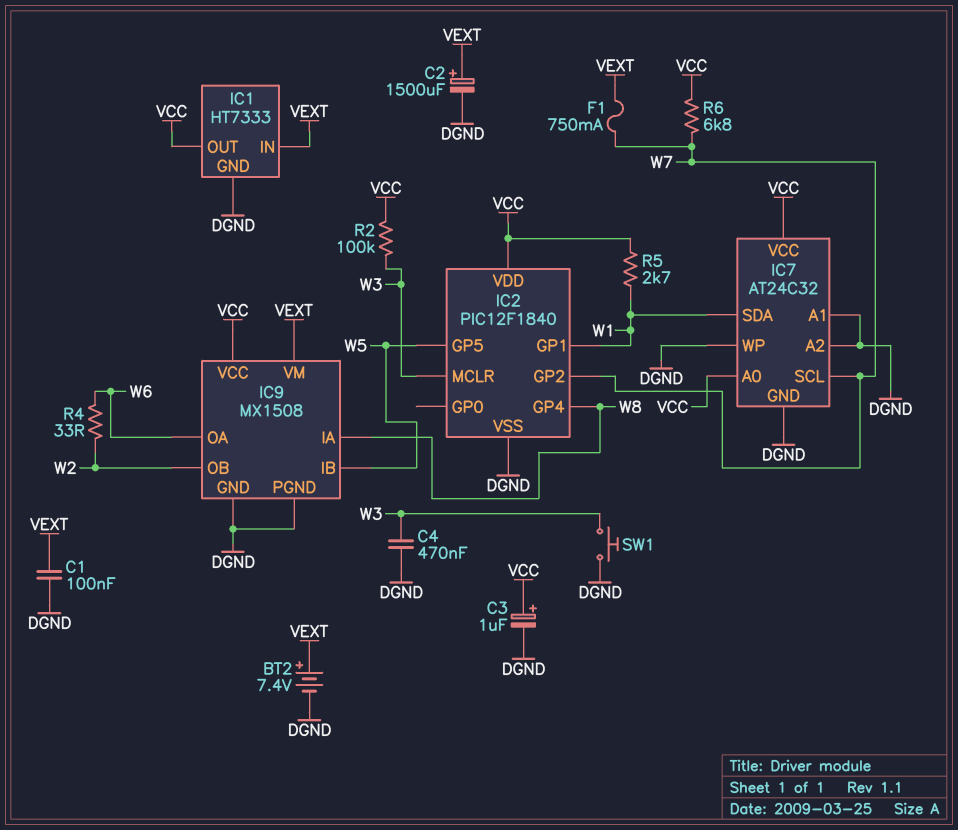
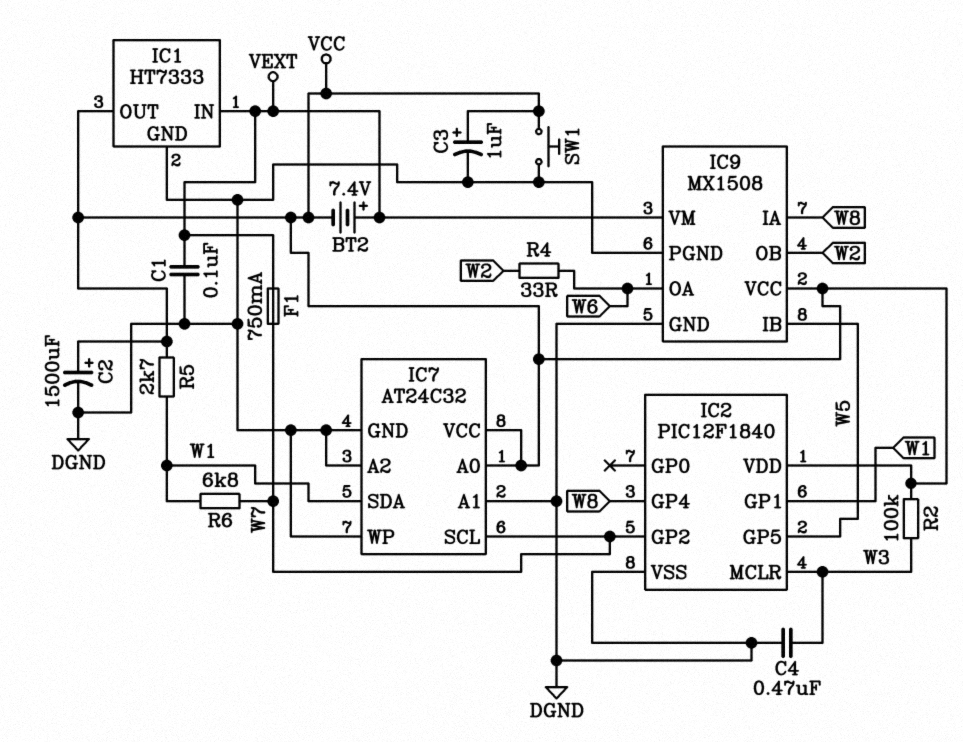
BT2: 7.4V (plus VEXT, minus DGND) -> 7.4V (plus VEXT, minus VCC)
C2: 1500uF (plus VEXT, minus DGND) -> 1500uF (plus VCC, minus DGND)
R6: 6.8k (VCC, W7) -> 6.8k (W1, W7)
SW1: button (DGND, W3) -> button (DGND, VCC)

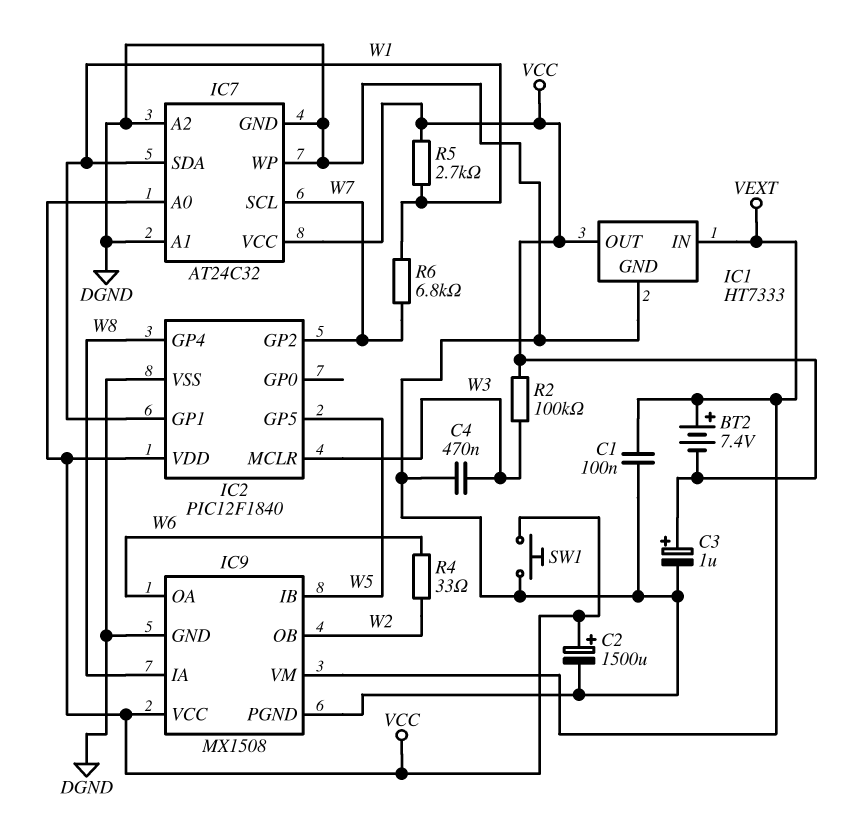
F1: 750mA (VEXT, W7) -> none

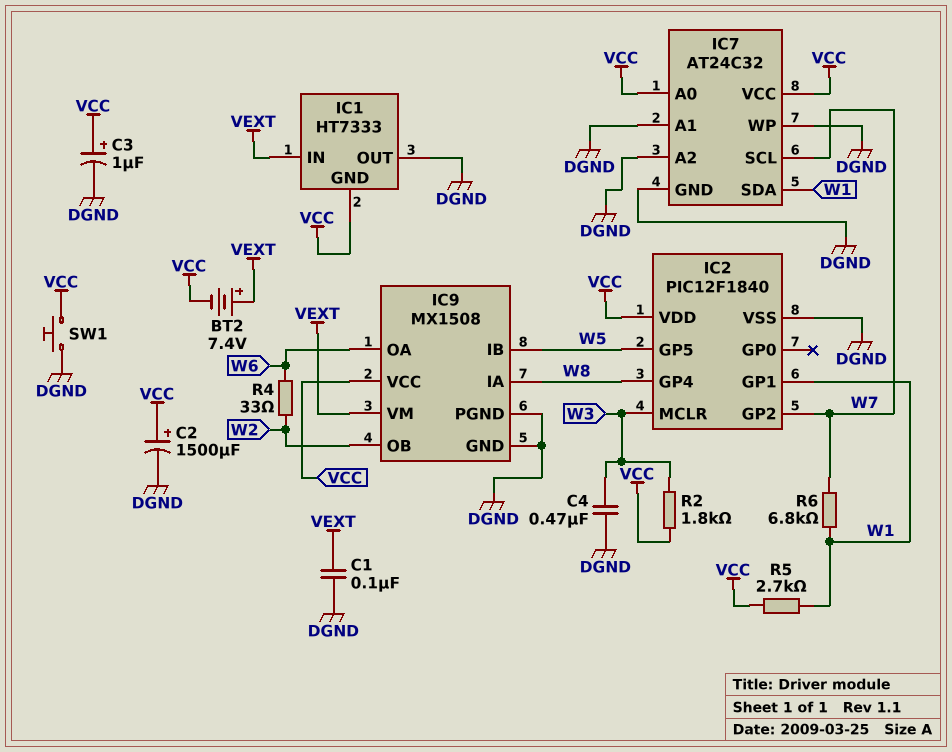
IC1 pin GND: DGND -> VCC
IC1 pin OUT: VCC -> DGND
R2: 100k (VCC, W3) -> 1.8k (VCC, W3)

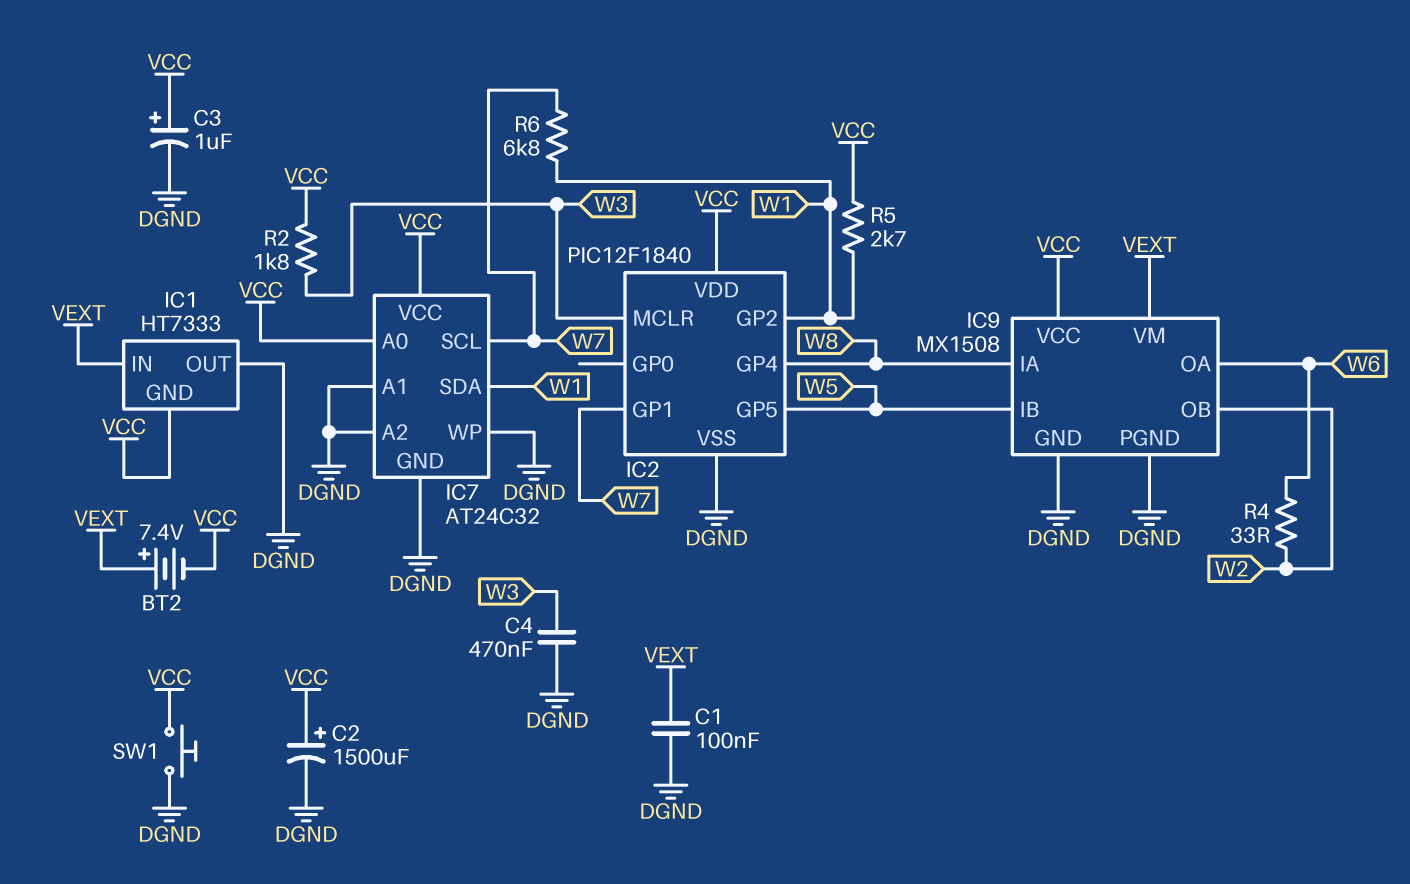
IC2 pin GP1: W1 -> W7
IC2 pin GP2: W7 -> W1

